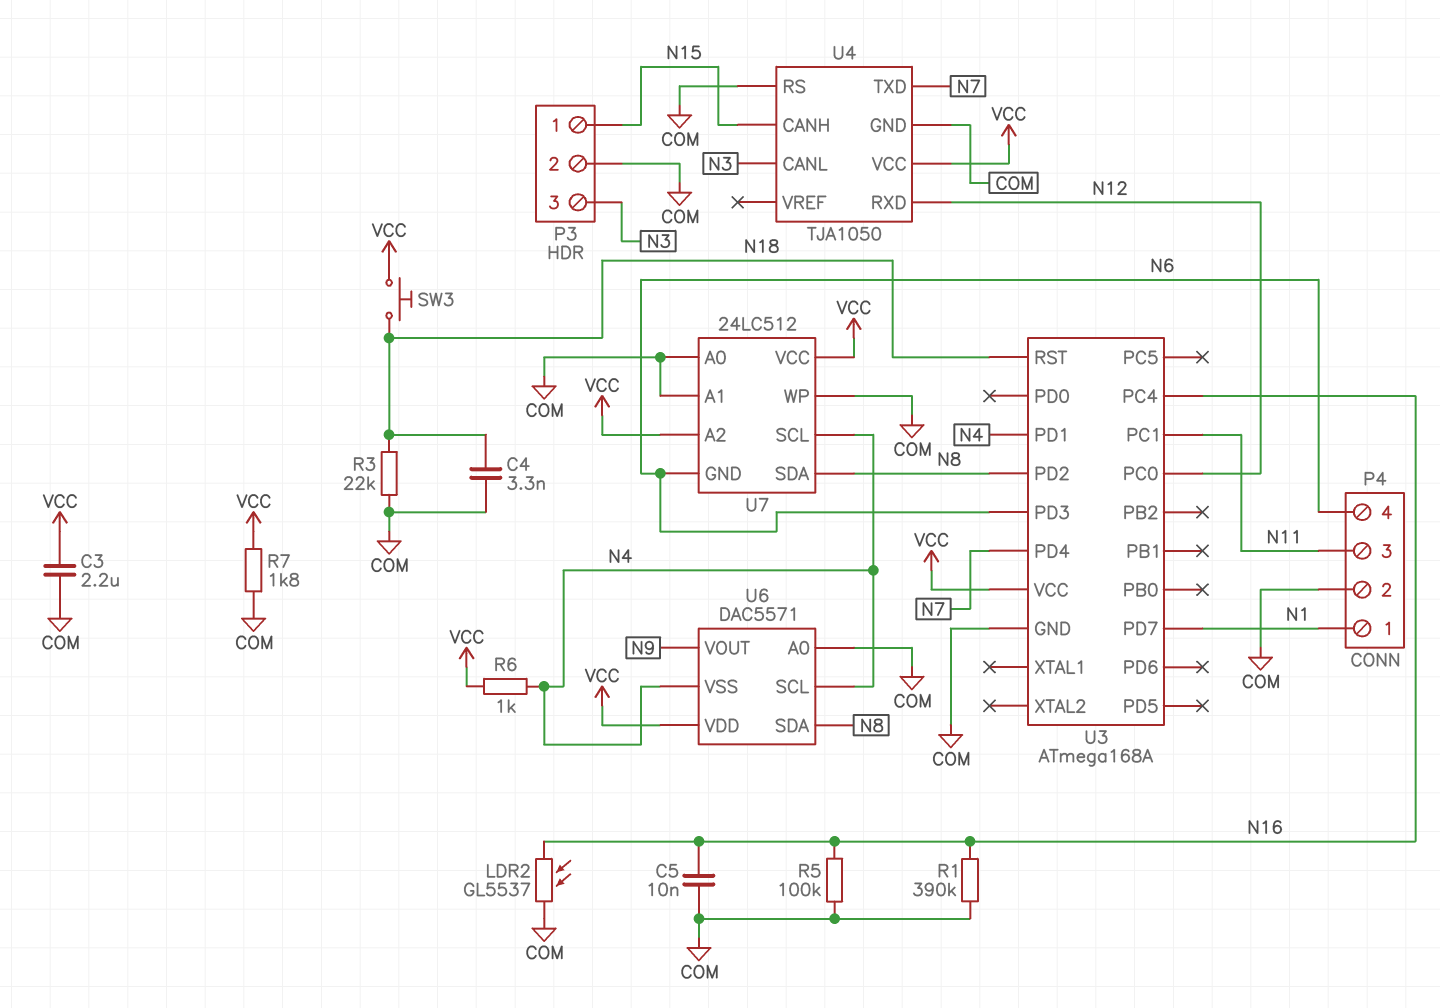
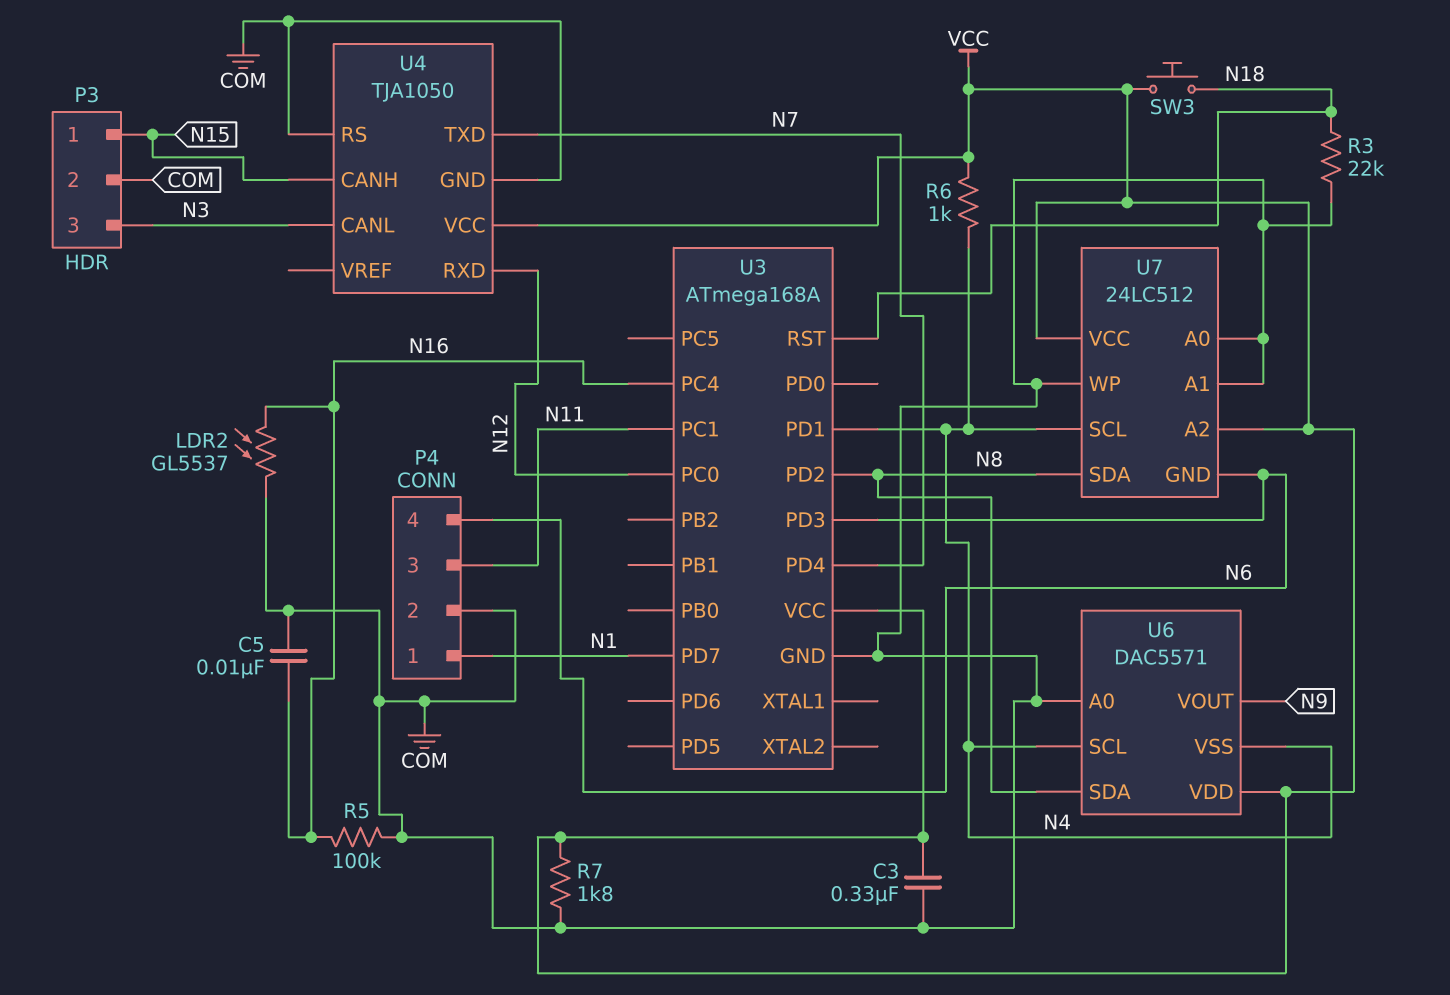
C3: 2.2uF (COM, VCC) -> 330nF (COM, VCC)
C4: 3.3nF (COM, N18) -> none
R1: 390k (COM, N16) -> none

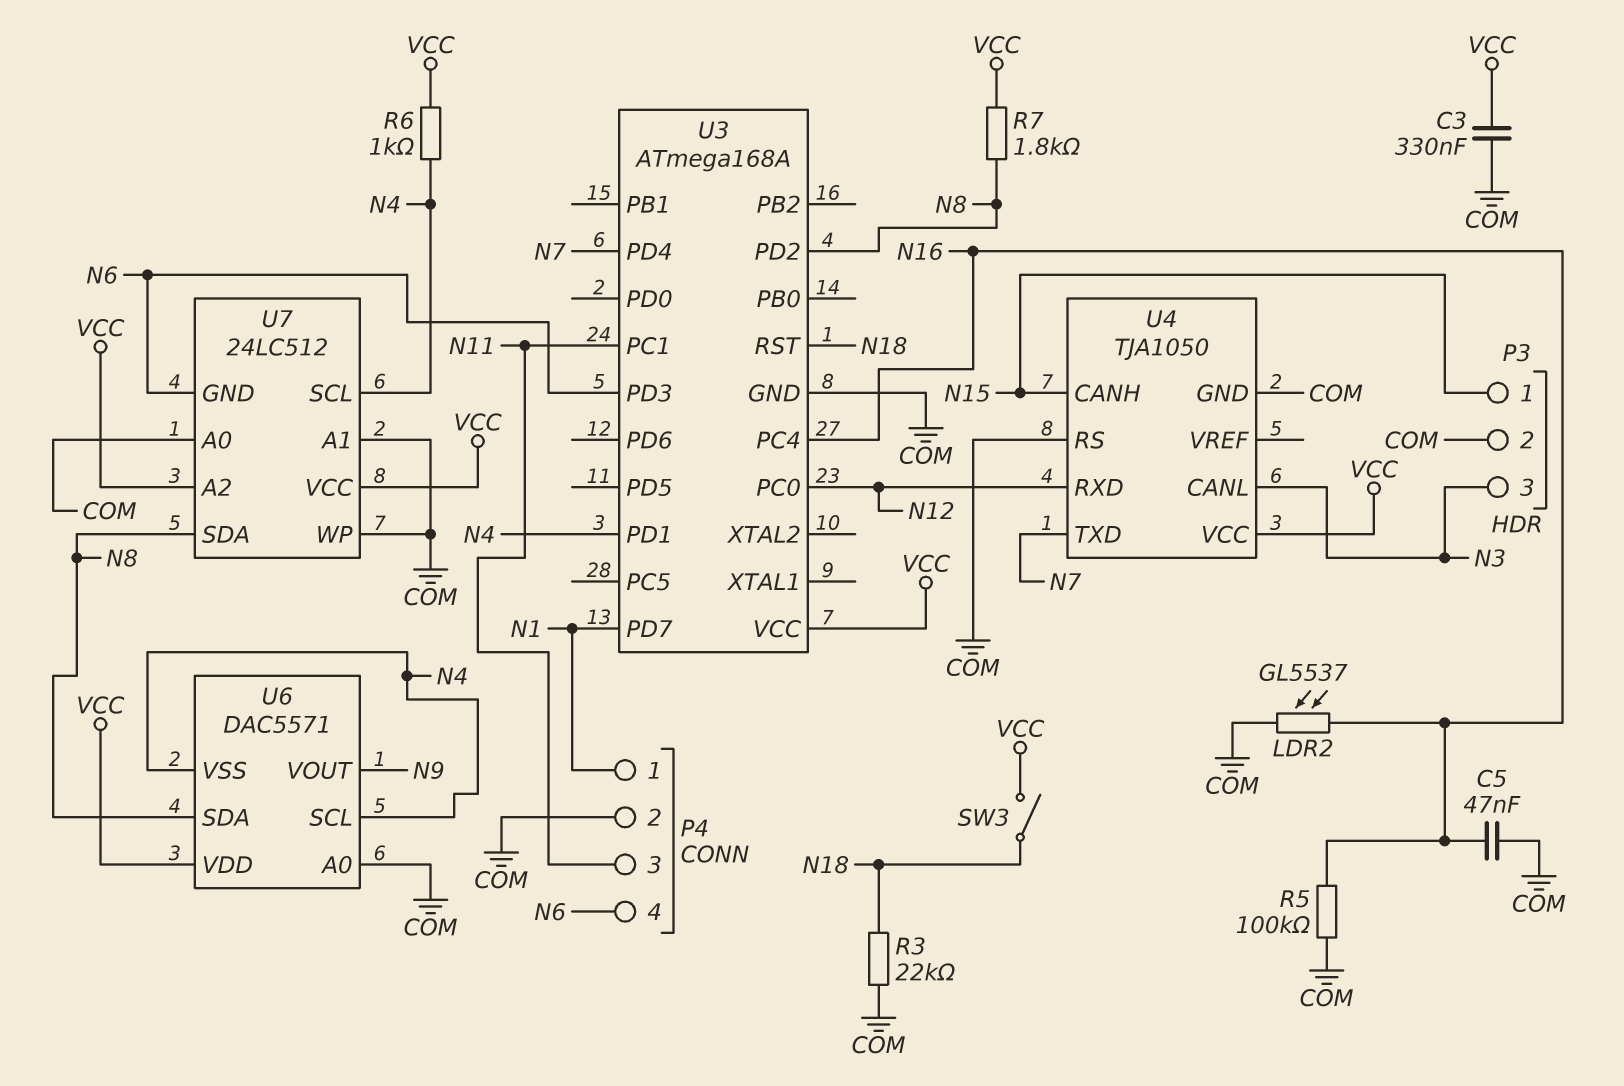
C5: 10nF (COM, N16) -> 47nF (COM, N16)
R7: 1.8k (COM, VCC) -> 1.8k (N8, VCC)
SW3: button (N18, VCC) -> switch (N18, VCC)

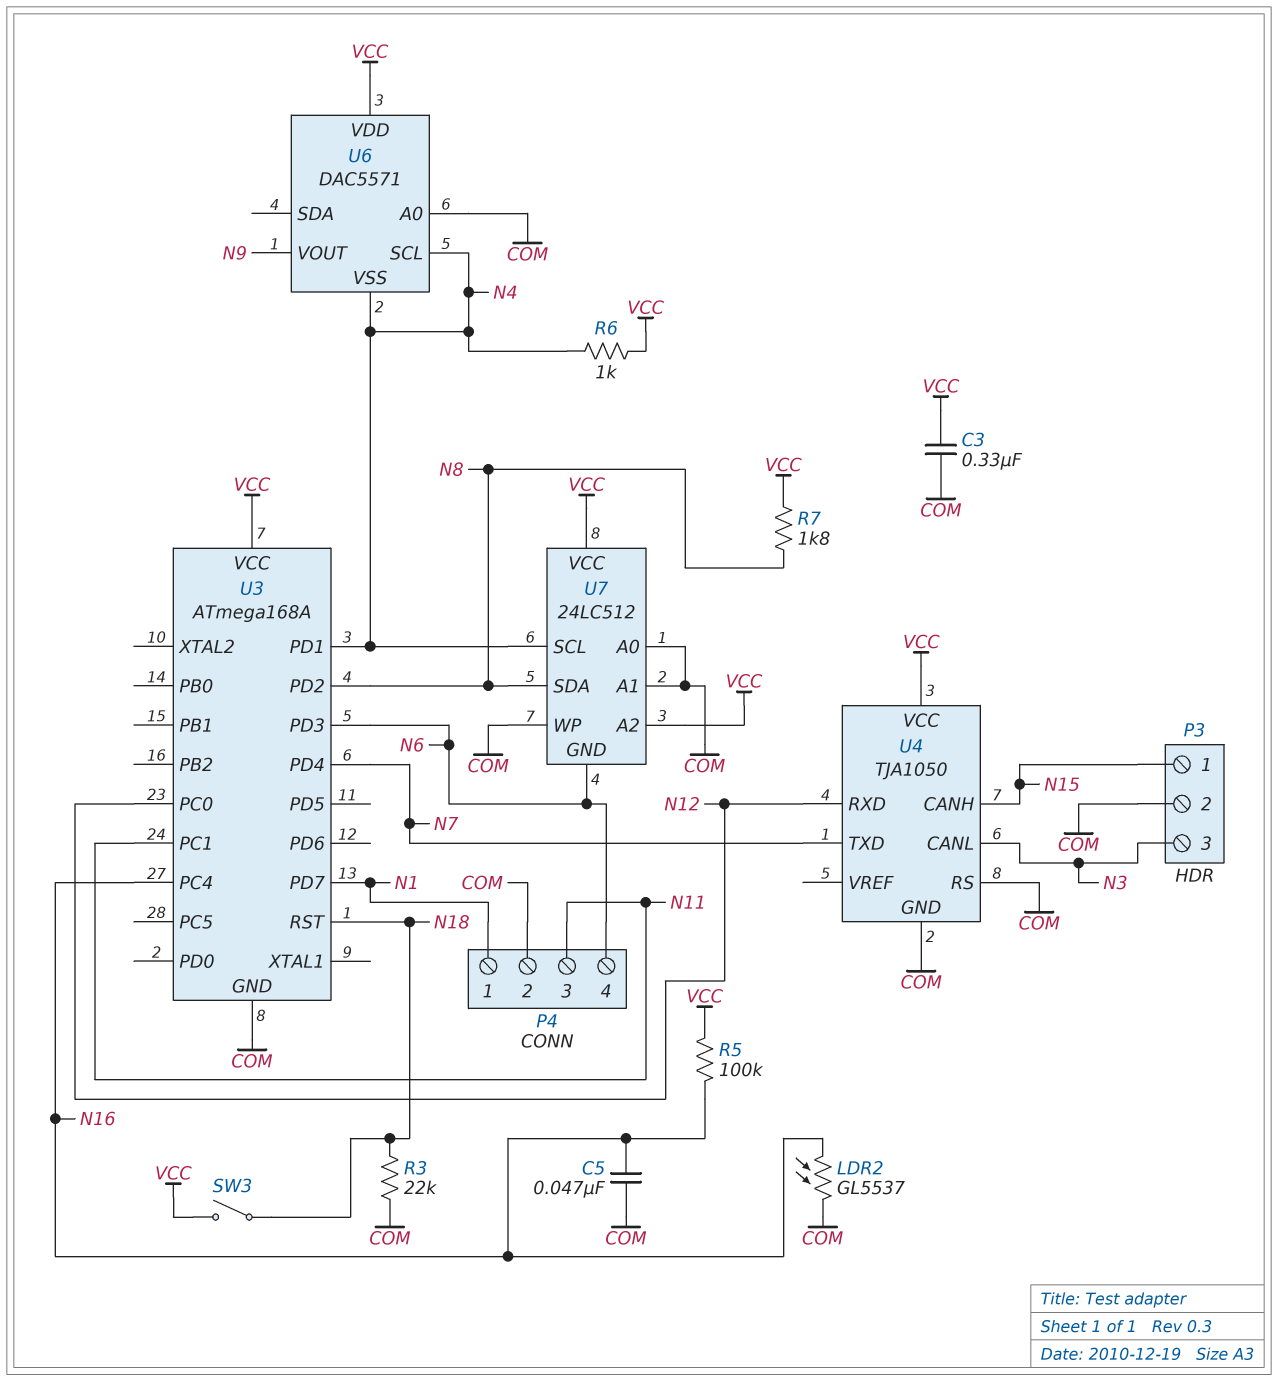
R5: 100k (COM, N16) -> 100k (N16, VCC)
U6 pin SDA: N8 -> none

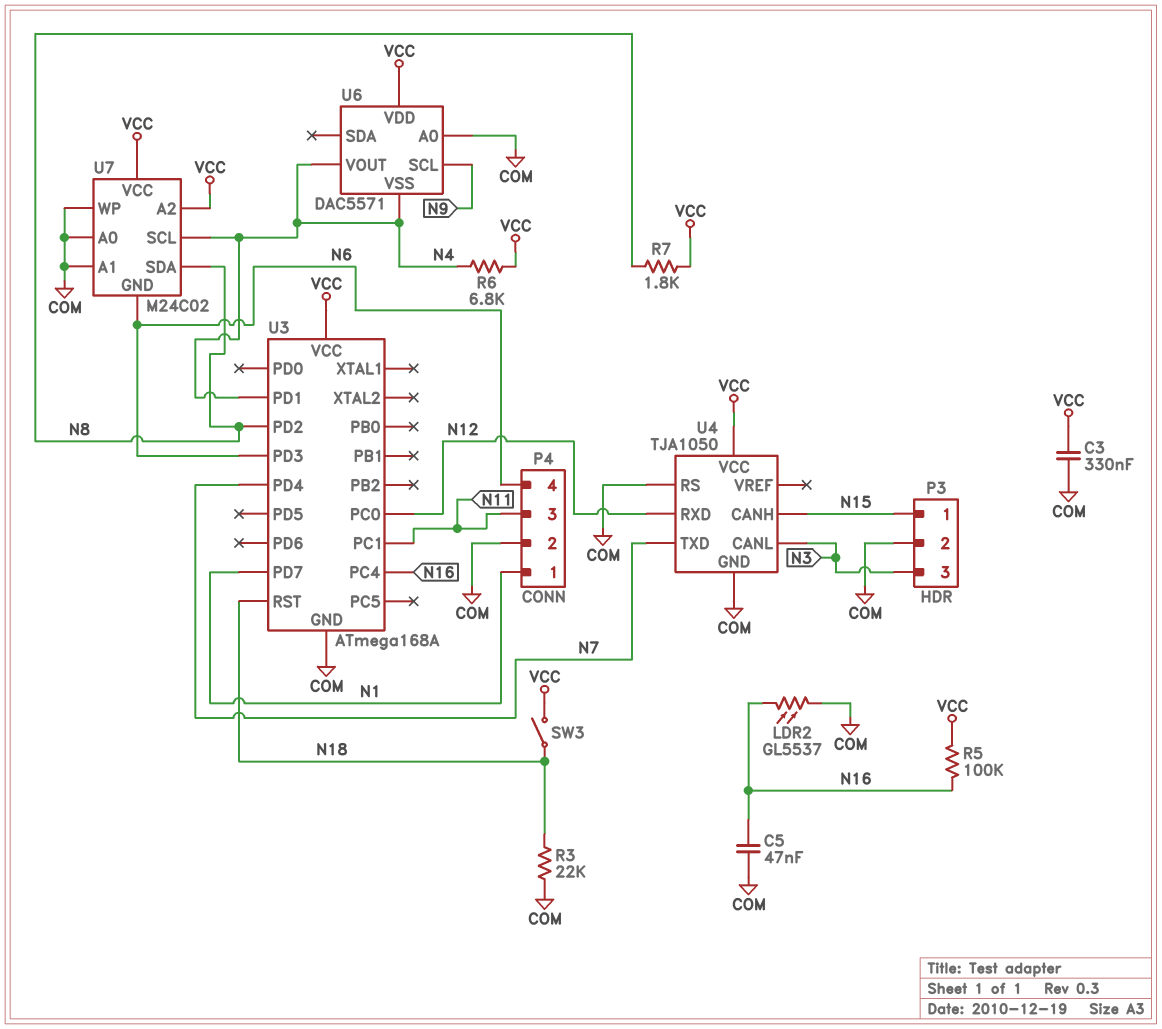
R6: 1k (N4, VCC) -> 6.8k (N4, VCC)
U6 pin SCL: N4 -> N9
U6 pin VOUT: N9 -> N4
U7: 24LC512 -> M24C02

